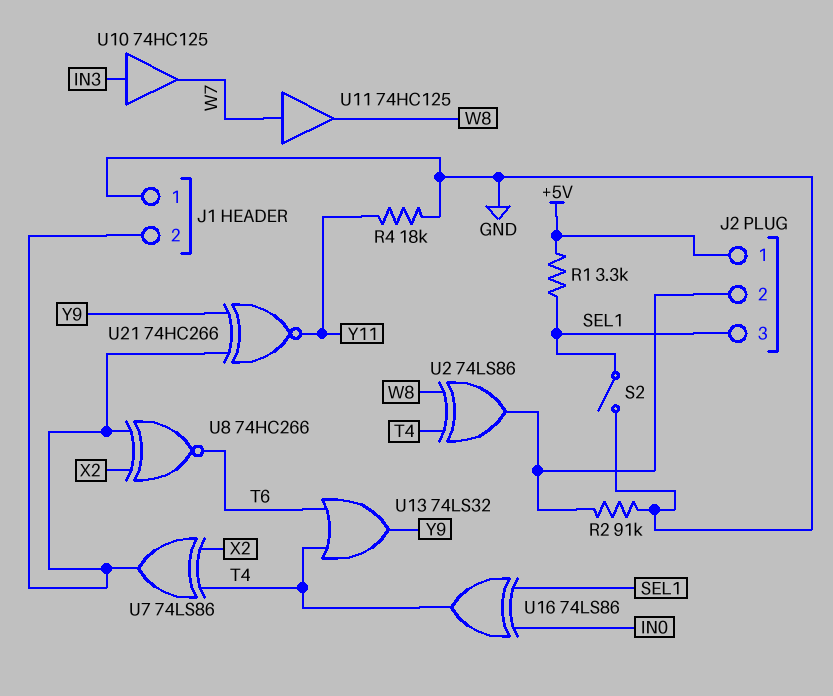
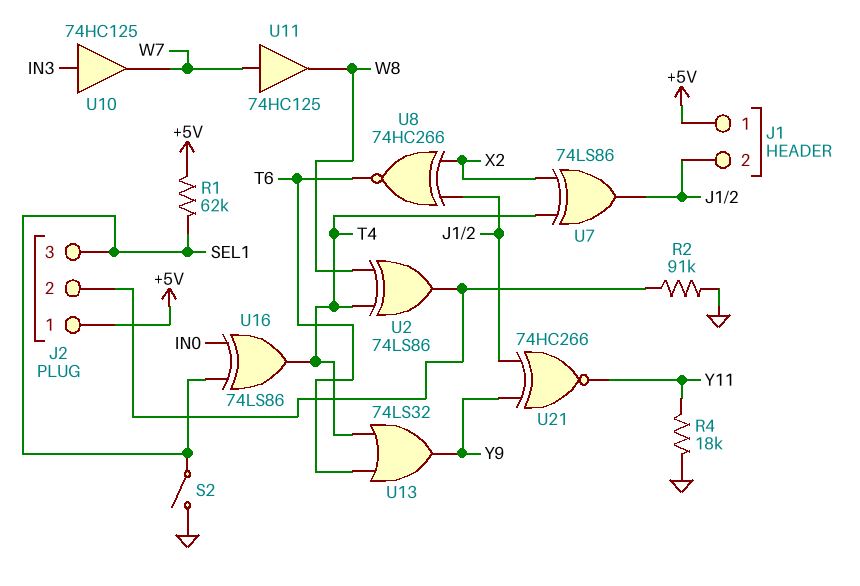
J1 pin 1: GND -> +5V
R1: 3.3k (+5V, SEL1) -> 62k (+5V, SEL1)

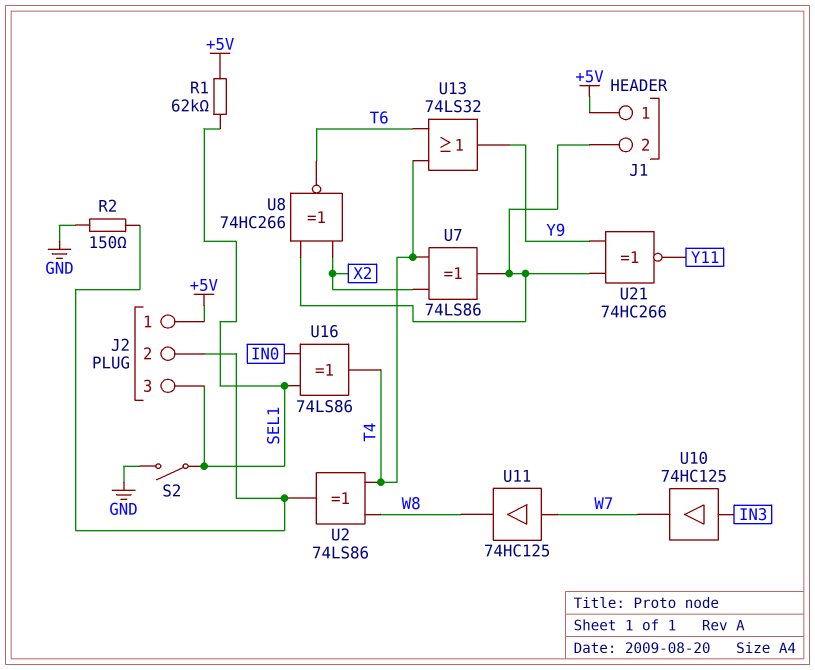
R2: 91k (GND, J2/2) -> 150 (GND, J2/2)
R4: 18k (GND, Y11) -> none

